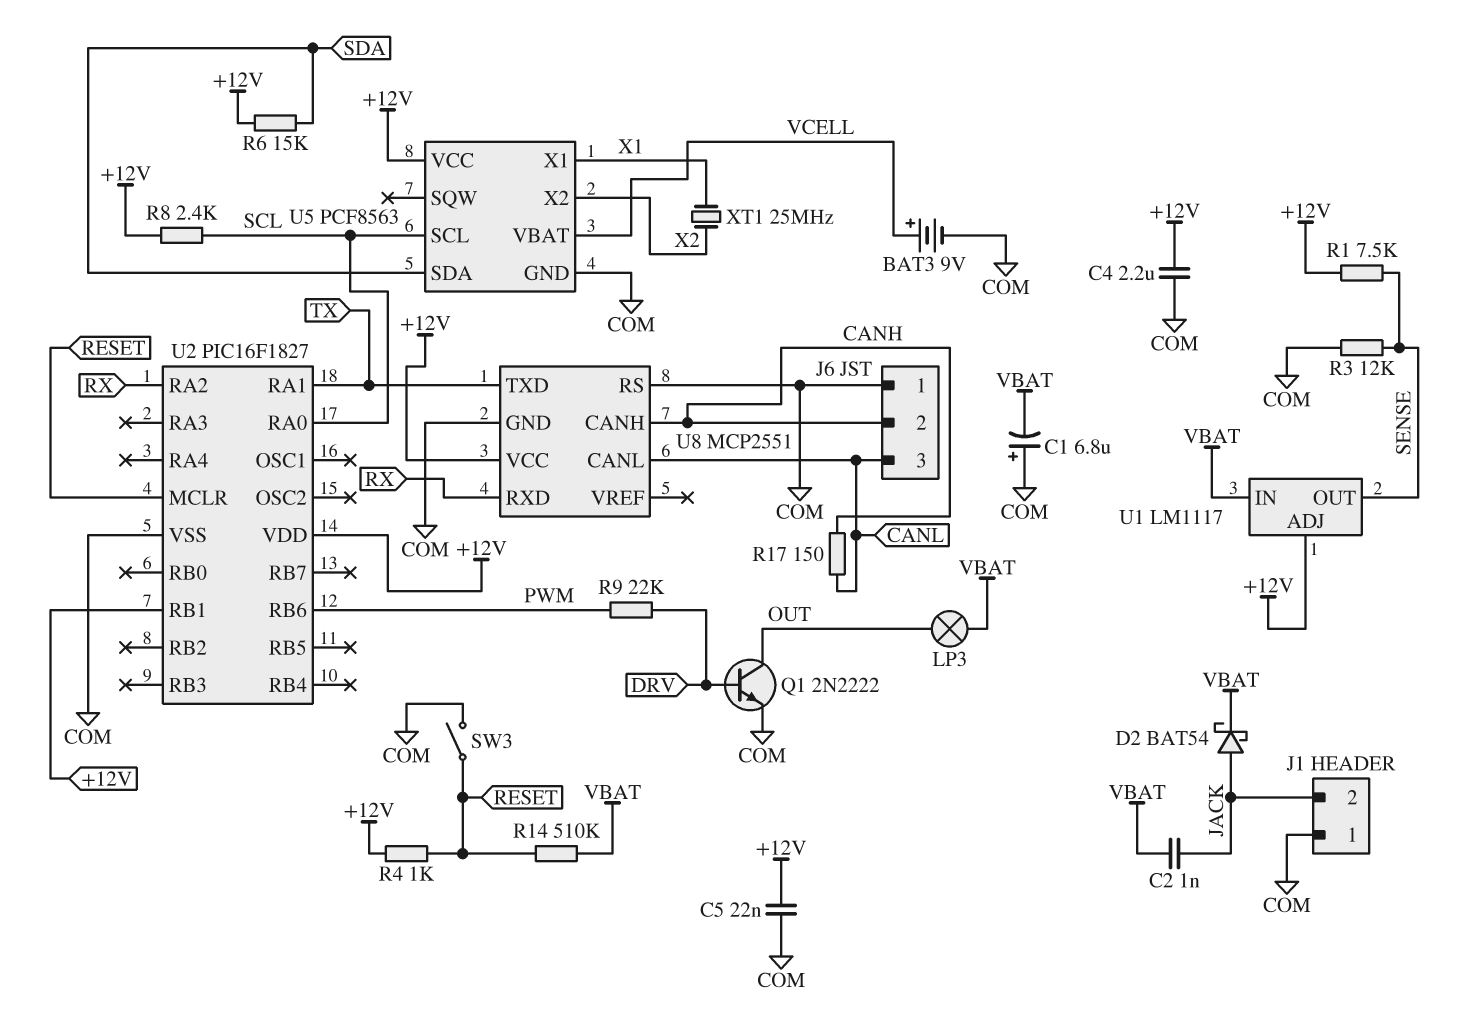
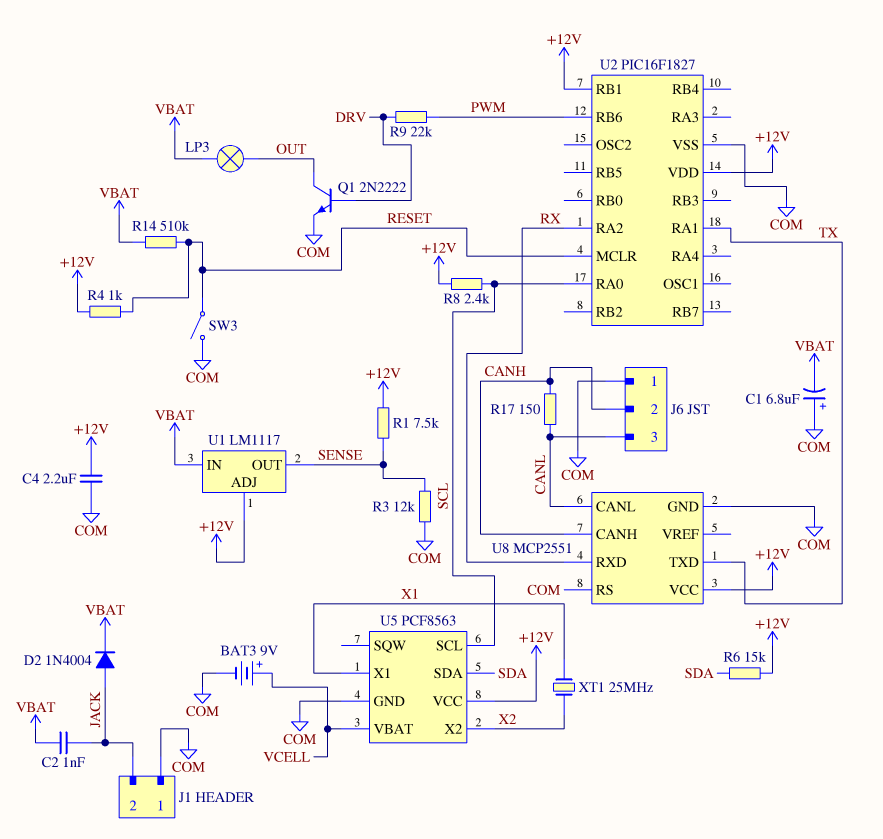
C5: 22nF (+12V, COM) -> none
D2: schottky BAT54 (A JACK, K VBAT) -> diode 1N4004 (A JACK, K VBAT)

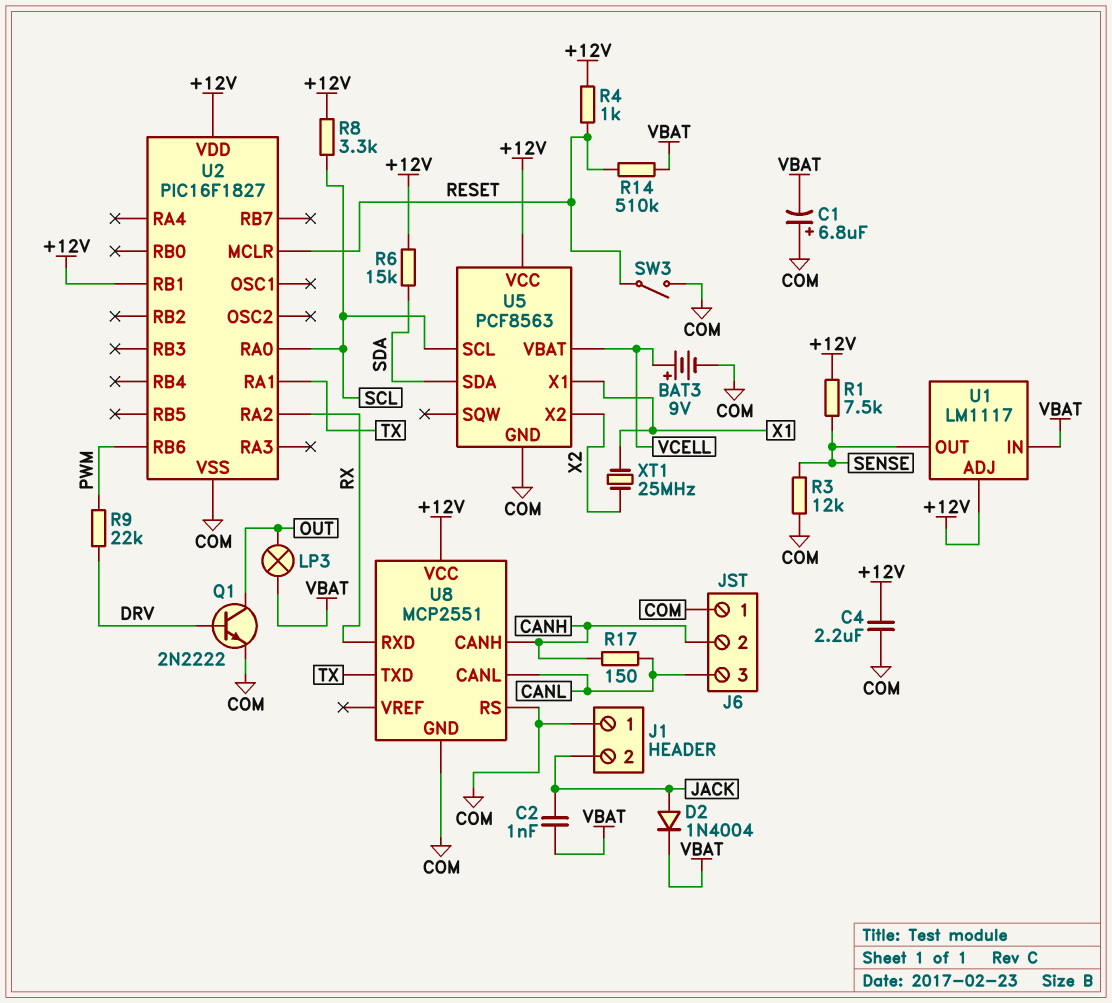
R8: 2.4k (+12V, SCL) -> 3.3k (+12V, SCL)

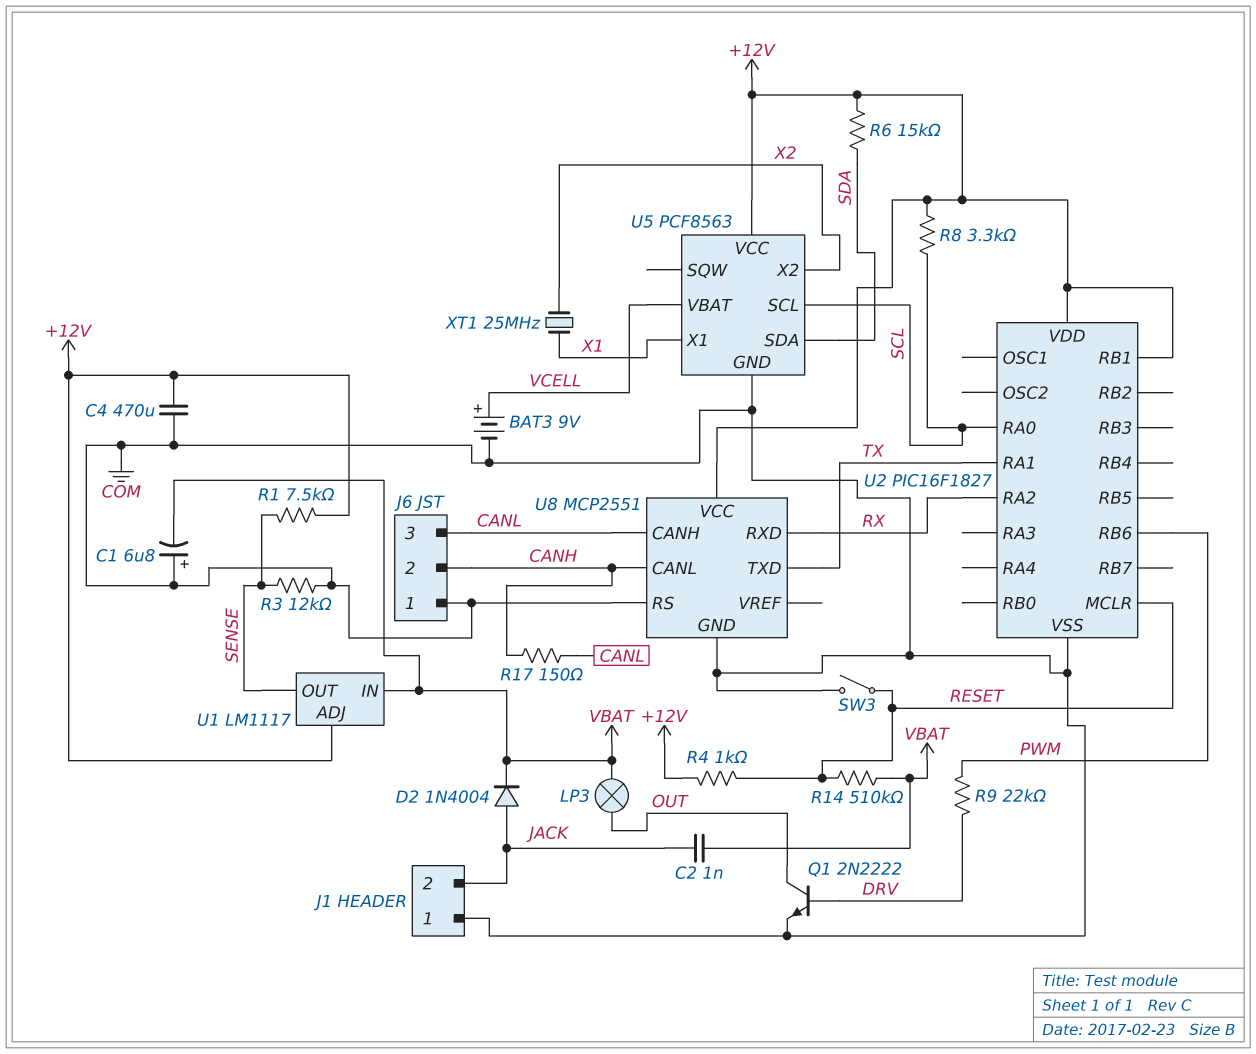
C4: 2.2uF (+12V, COM) -> 470uF (+12V, COM)
U8 pin CANH: CANH -> CANL
U8 pin CANL: CANL -> CANH

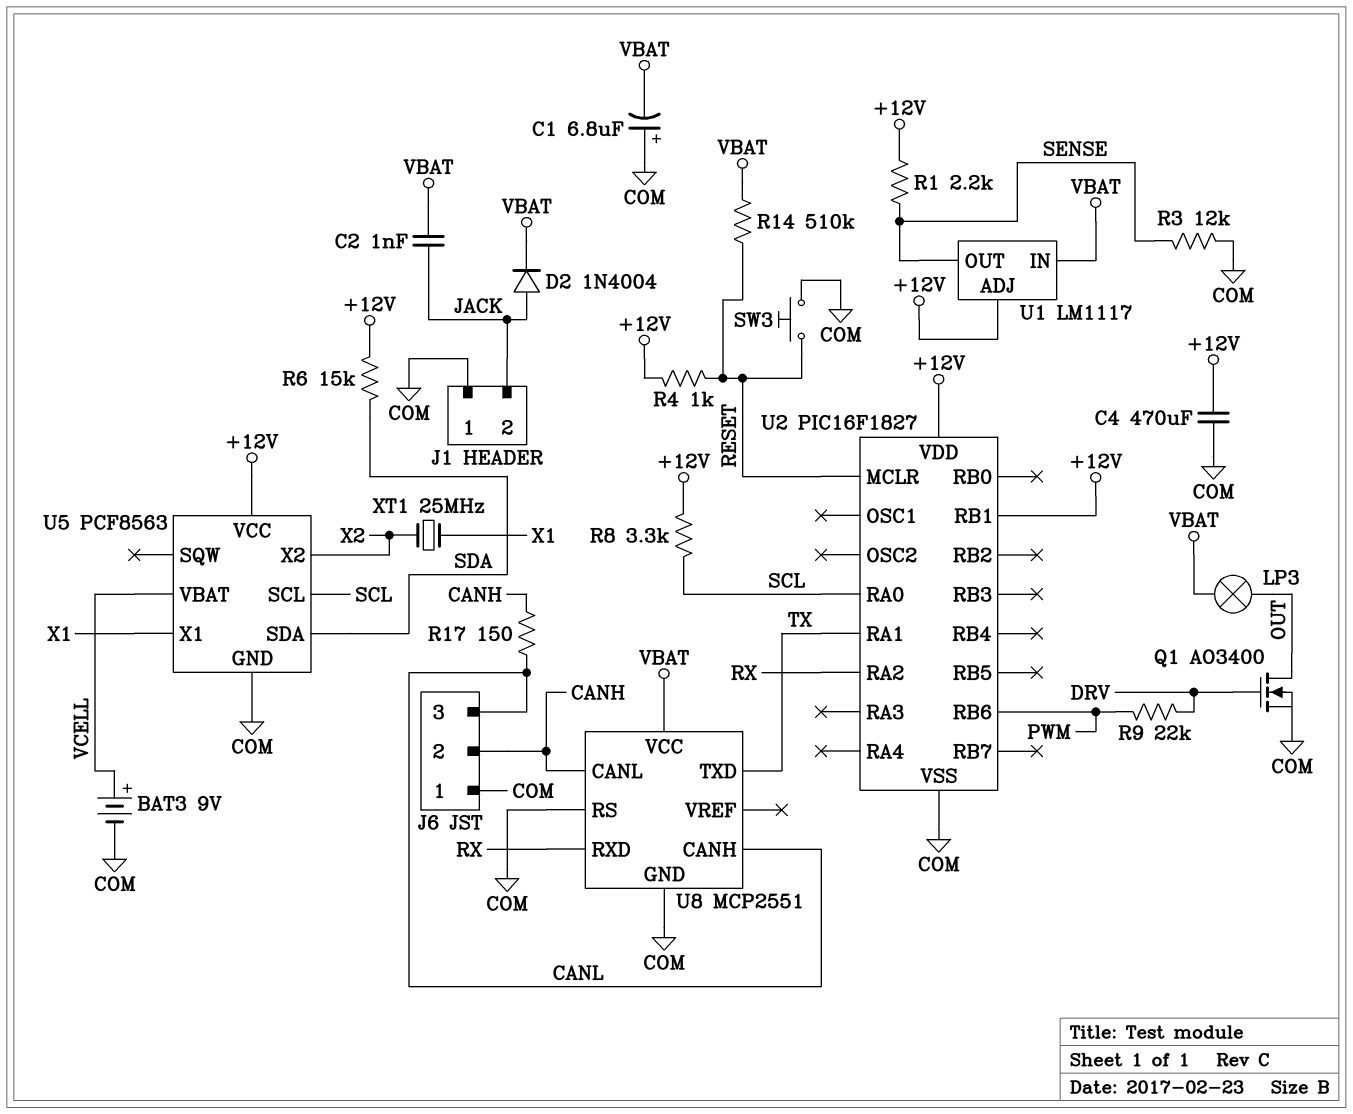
Q1: NPN 2N2222 (B DRV, C OUT, E COM) -> NMOS AO3400 (G DRV, D OUT, S COM)
R1: 7.5k (+12V, SENSE) -> 2.2k (+12V, SENSE)
SW3: switch (COM, RESET) -> button (COM, RESET)
U8 pin VCC: +12V -> VBAT

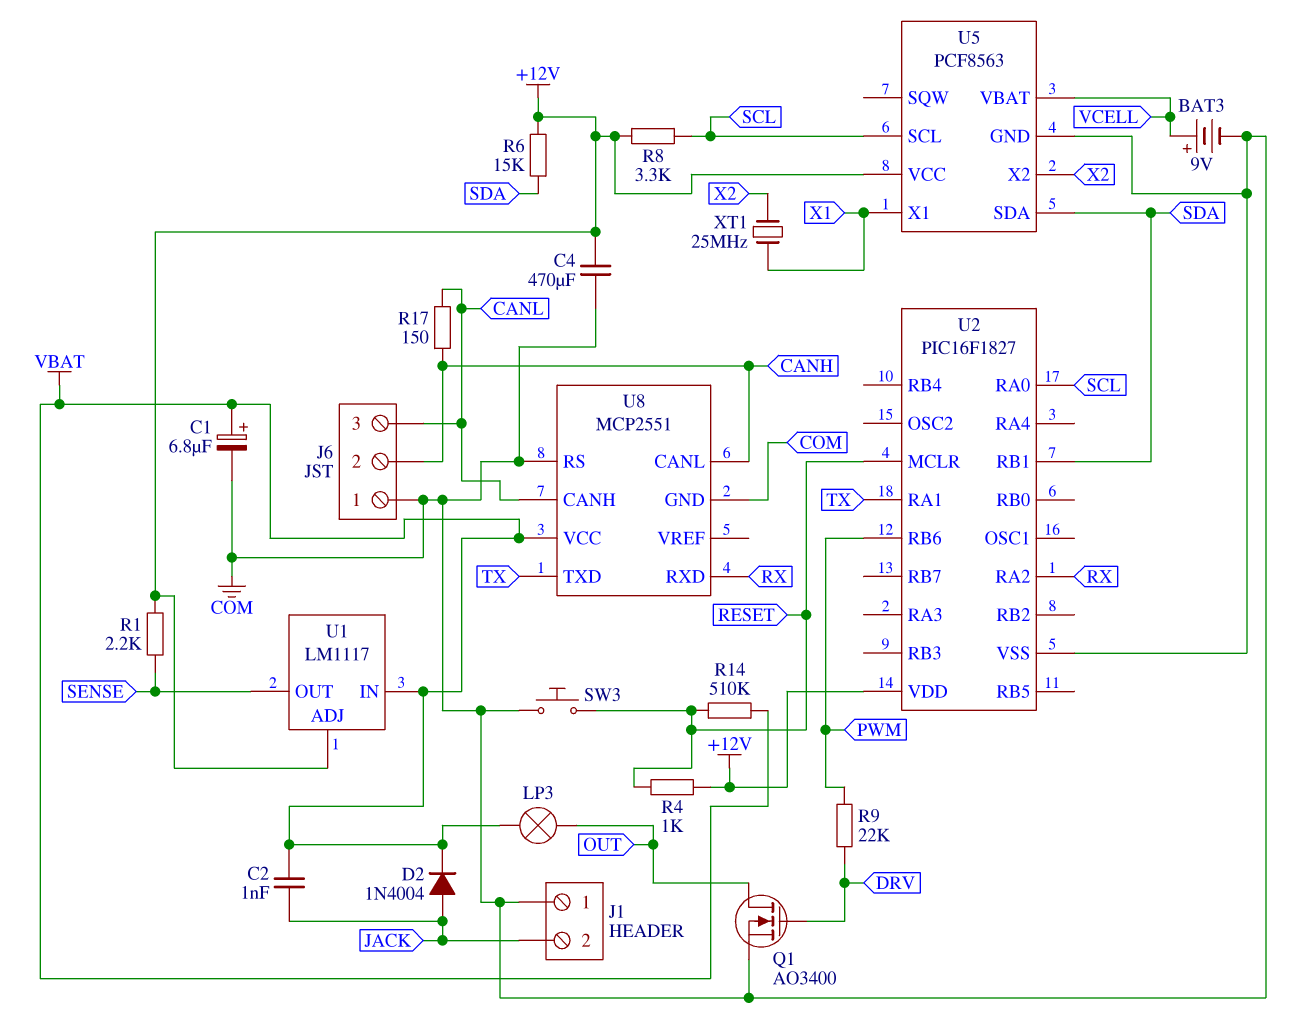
C1: 6.8uF (plus COM, minus VBAT) -> 6.8uF (plus VBAT, minus COM)
R3: 12k (COM, SENSE) -> none
U2 pin RB1: +12V -> SDA

